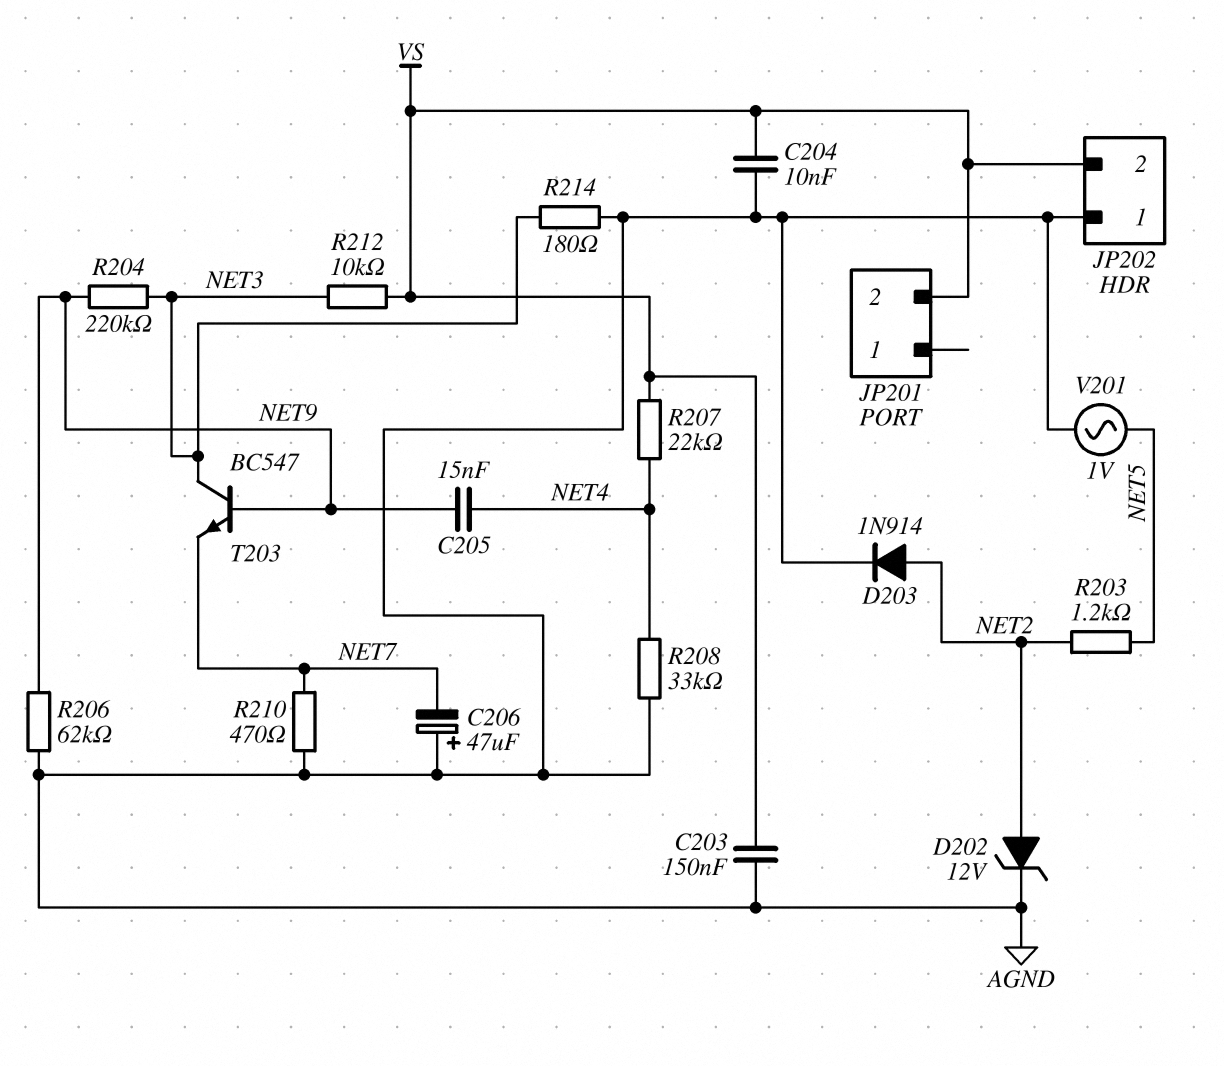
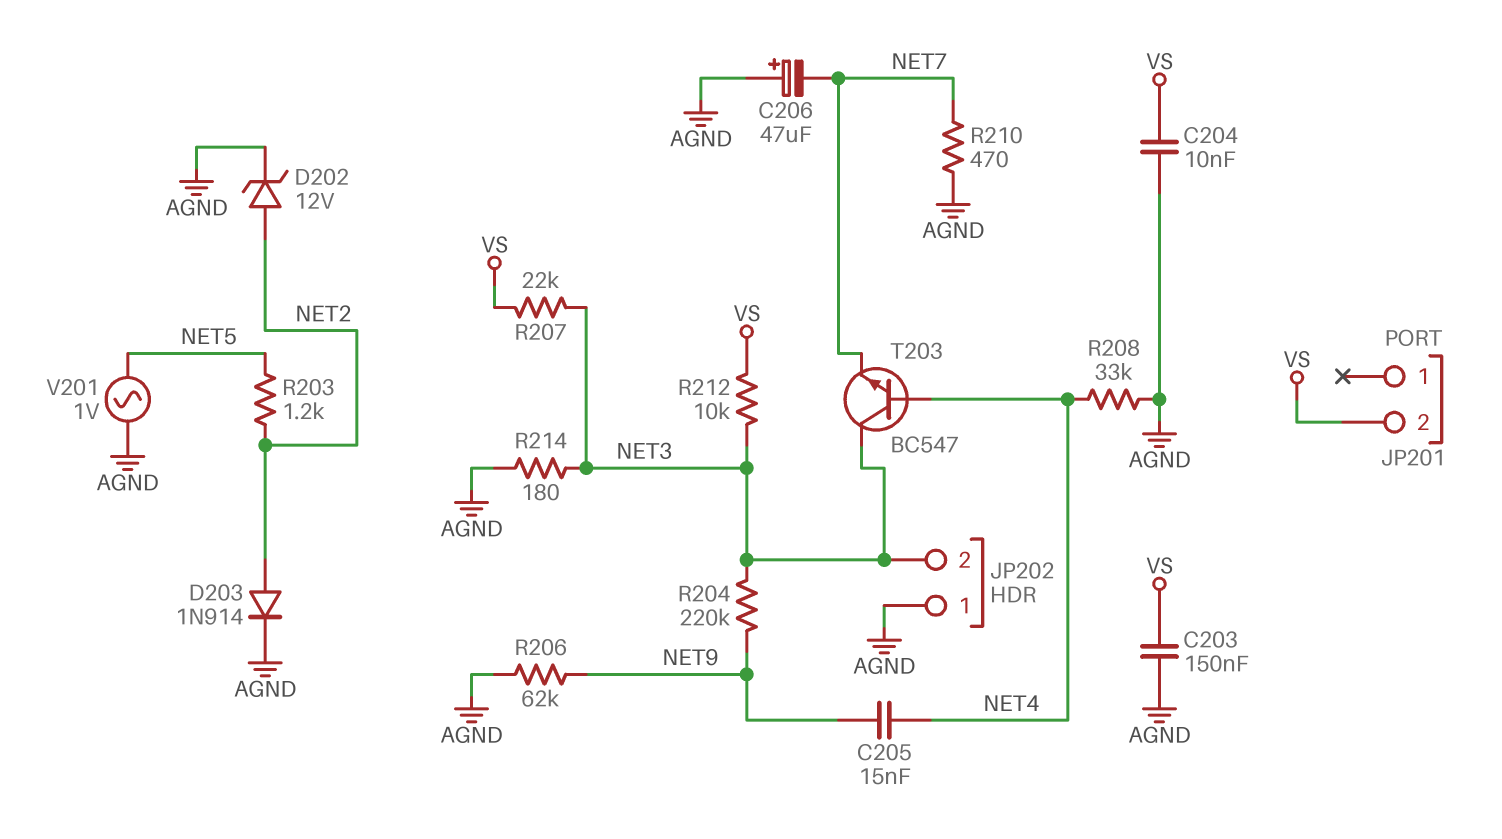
JP202 pin 2: VS -> NET3
R207: 22k (NET4, VS) -> 22k (NET3, VS)
T203: NPN BC547 (B NET9, C NET3, E NET7) -> NPN BC547 (B NET4, C NET3, E NET7)

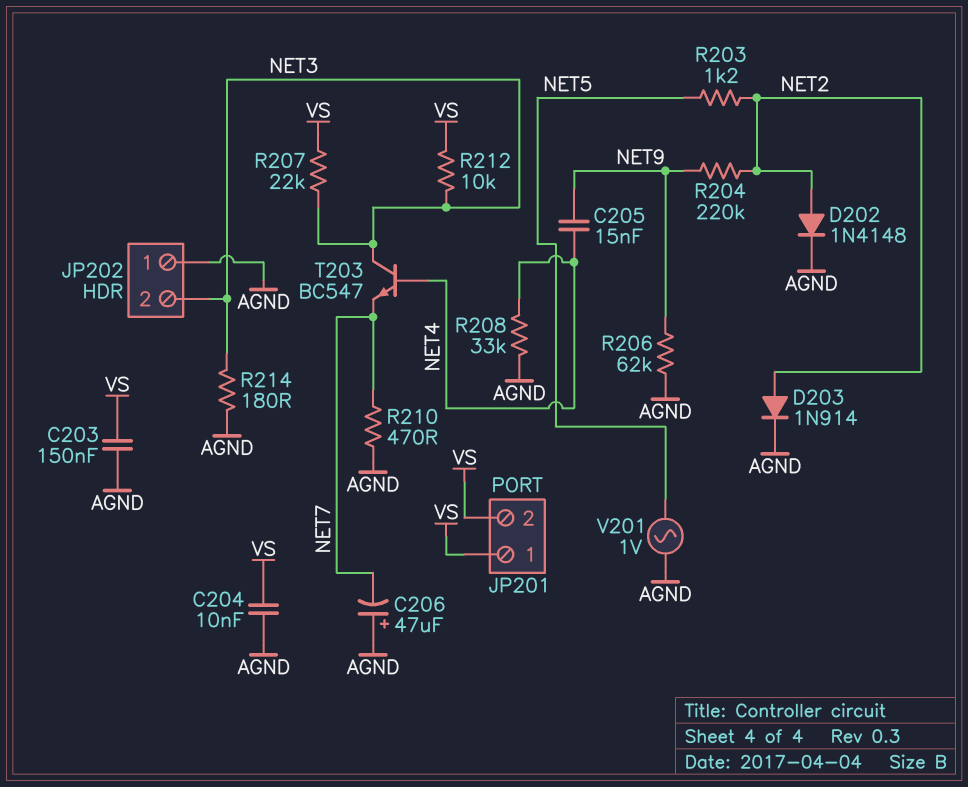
D202: zener 12V (A NET2, K AGND) -> diode 1N4148 (A NET2, K AGND)
JP201 pin 1: none -> VS
R204: 220k (NET3, NET9) -> 220k (NET2, NET9)

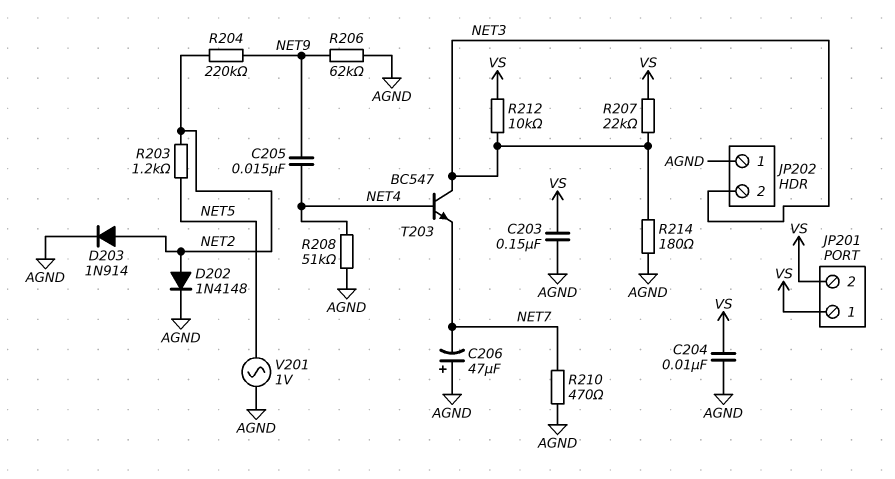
R208: 33k (AGND, NET4) -> 51k (AGND, NET4)

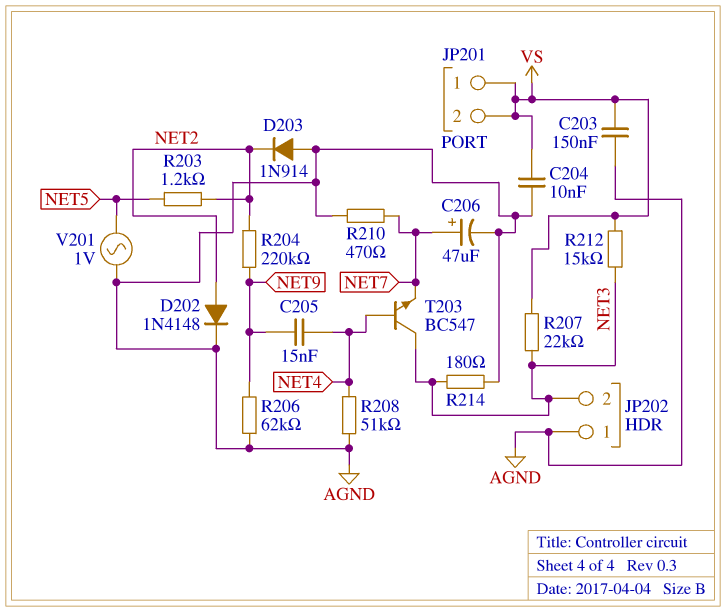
C206: 47uF (plus AGND, minus NET7) -> 47uF (plus NET7, minus AGND)
D203: diode 1N914 (A NET2, K AGND) -> diode 1N914 (A AGND, K NET2)
R212: 10k (NET3, VS) -> 15k (NET3, VS)

